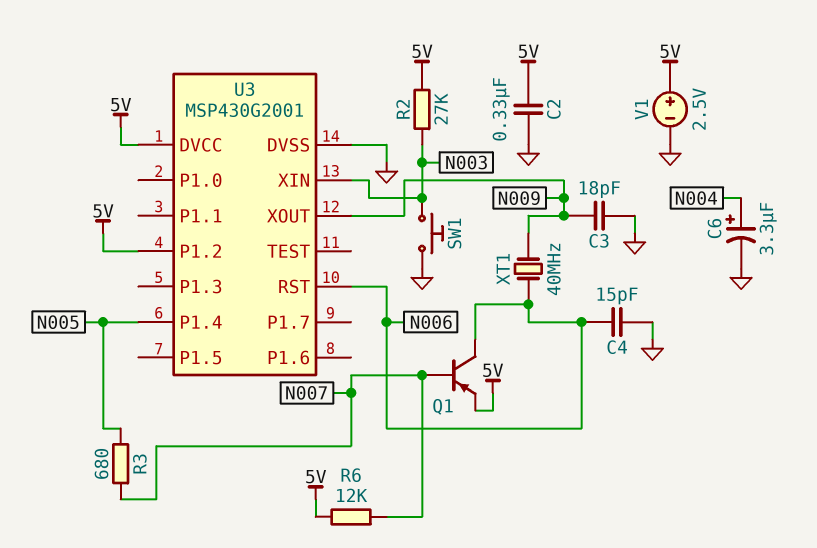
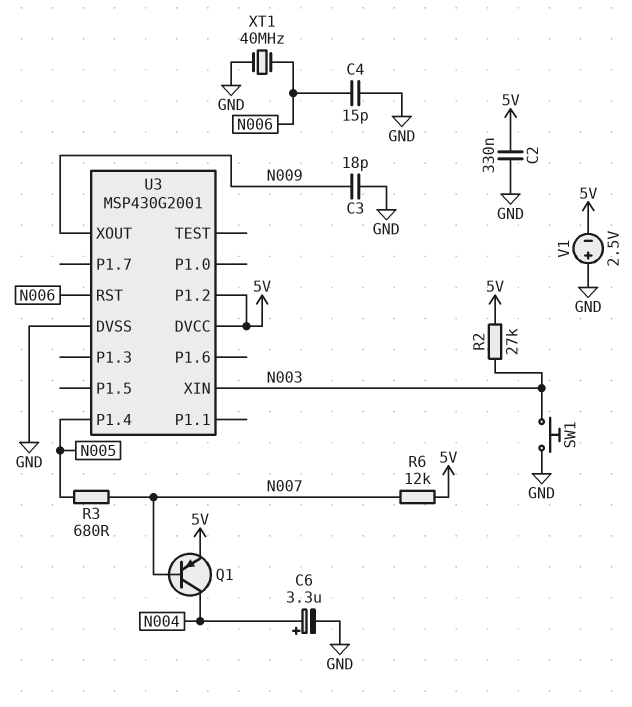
Q1: PNP (B N007, C N006, E 5V) -> PNP (B N007, C N004, E 5V)
V1: 2.5V (plus 5V, minus GND) -> 2.5V (plus GND, minus 5V)
XT1: 40MHz (N006, N009) -> 40MHz (GND, N006)

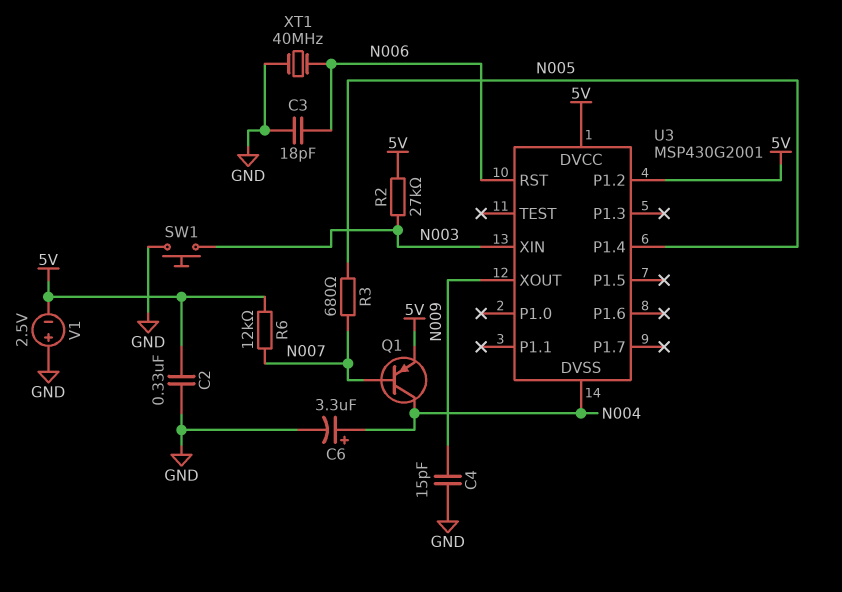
C3: 18pF (GND, N009) -> 18pF (GND, N006)
C4: 15pF (GND, N006) -> 15pF (GND, N009)
U3 pin DVSS: GND -> N004

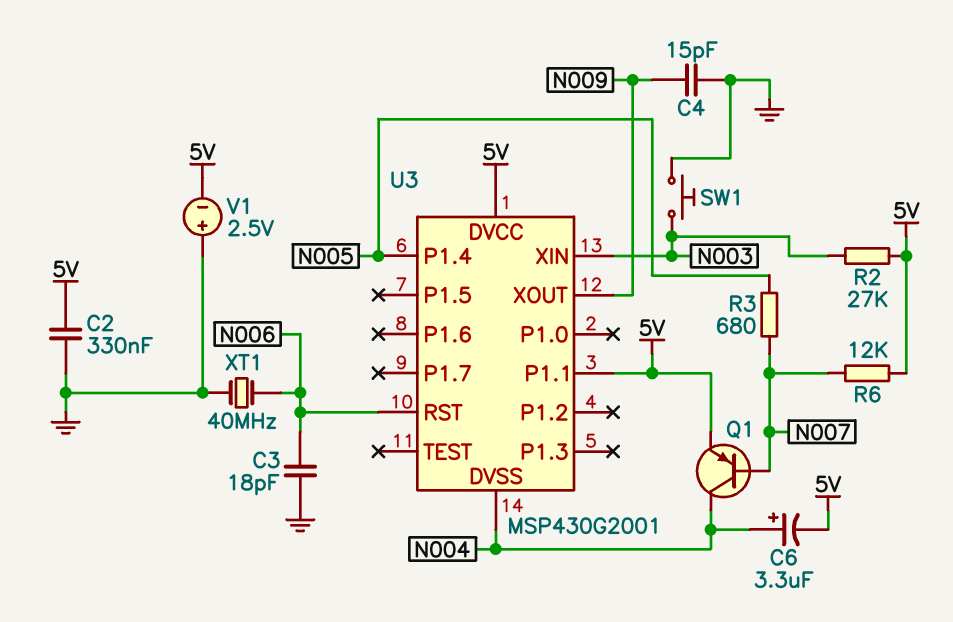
C6: 3.3uF (plus N004, minus GND) -> 3.3uF (plus N004, minus 5V)
U3 pin P1.1: none -> 5V
U3 pin P1.2: 5V -> none

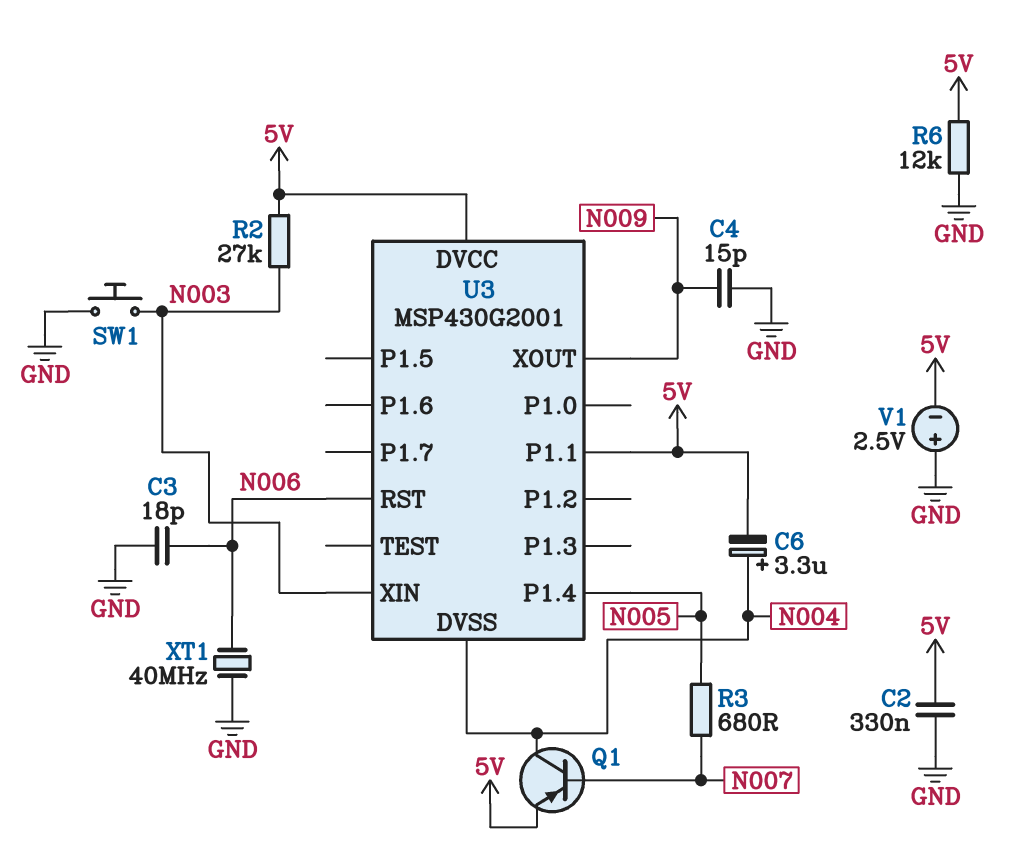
R6: 12k (5V, N007) -> 12k (5V, GND)

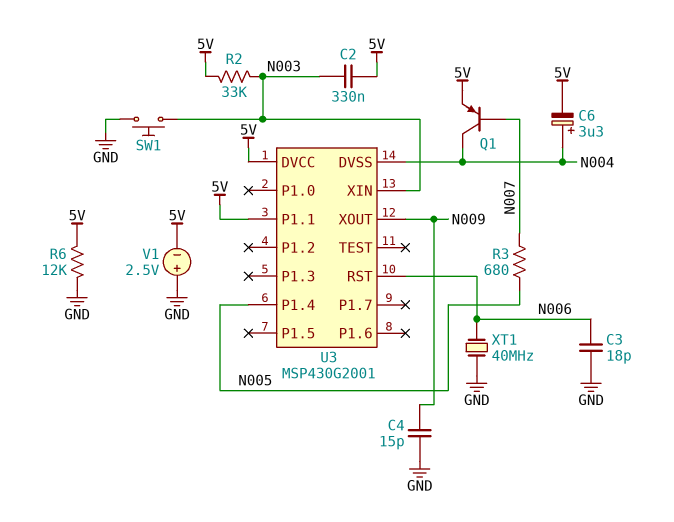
C2: 330nF (5V, GND) -> 330nF (5V, N003)
R2: 27k (5V, N003) -> 33k (5V, N003)

